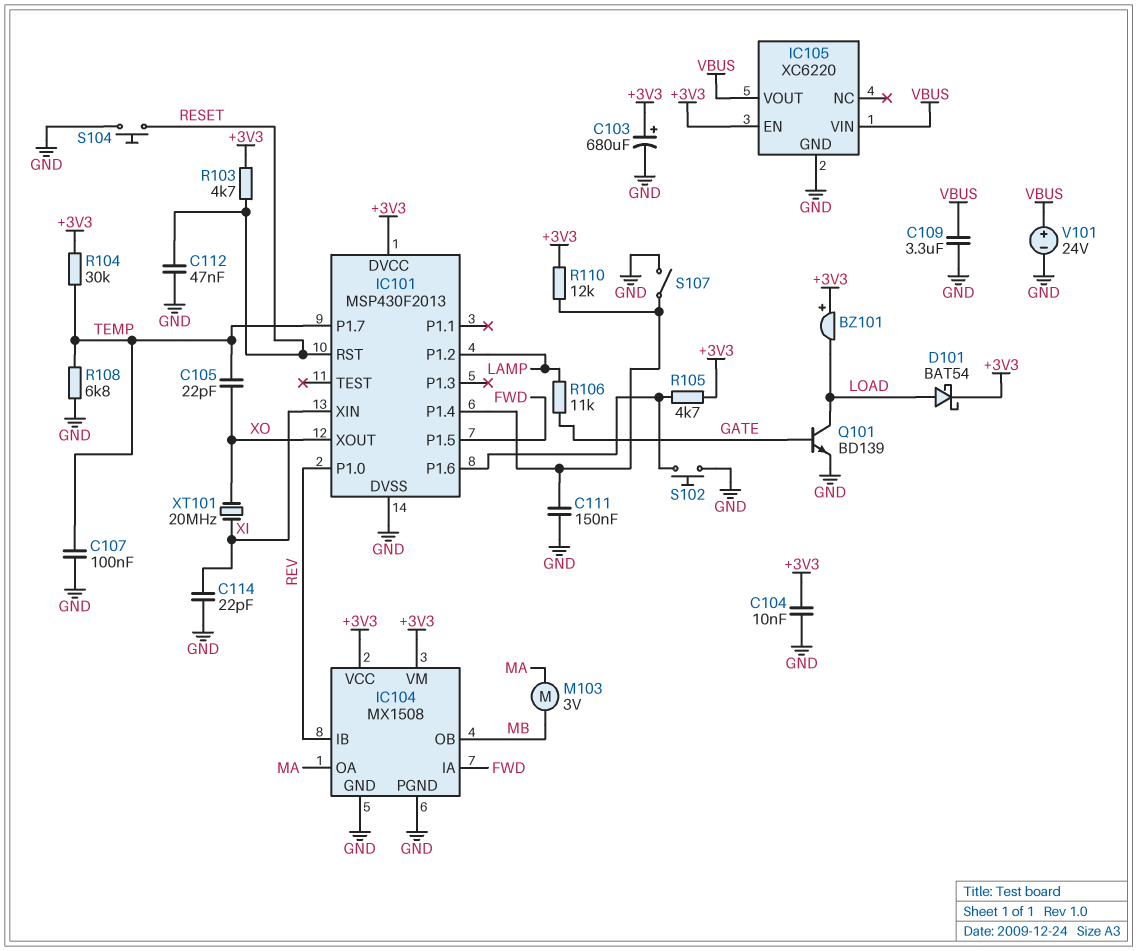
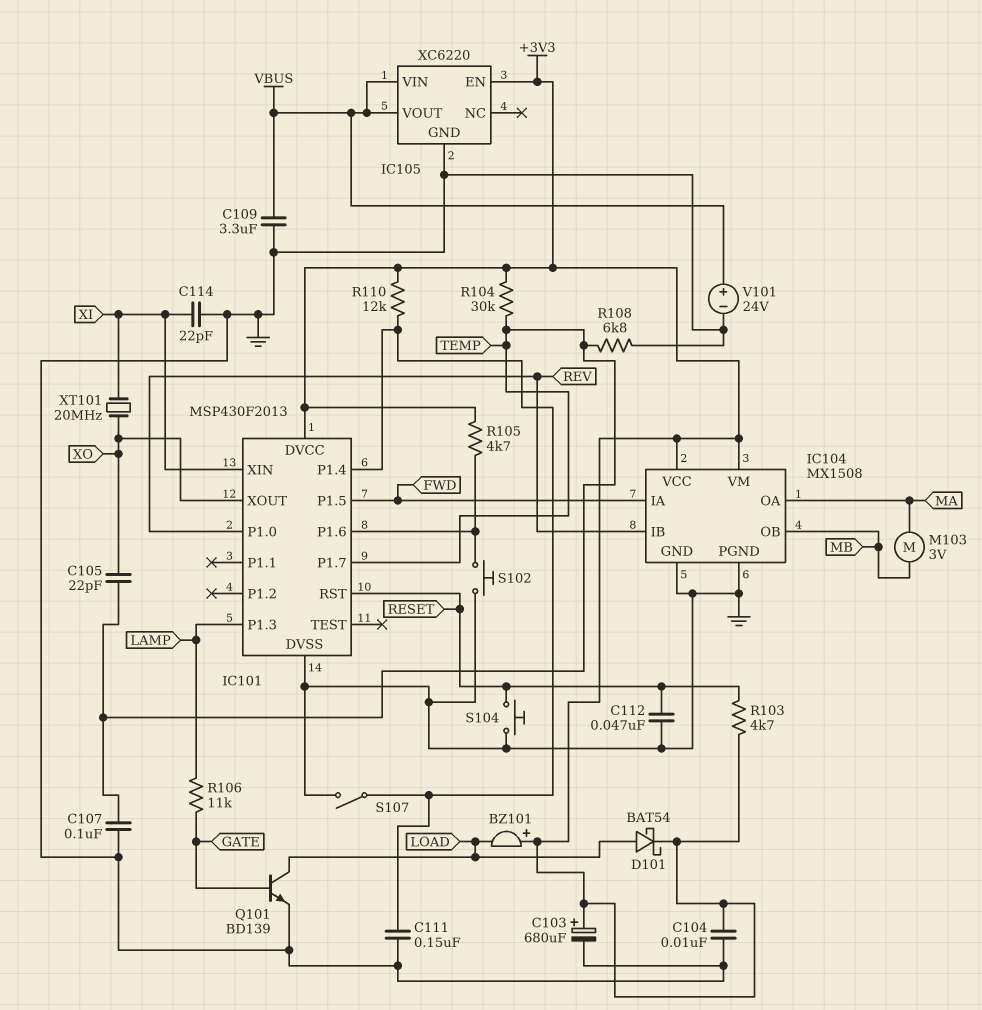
IC101 pin P1.2: LAMP -> none
IC101 pin P1.3: none -> LAMP

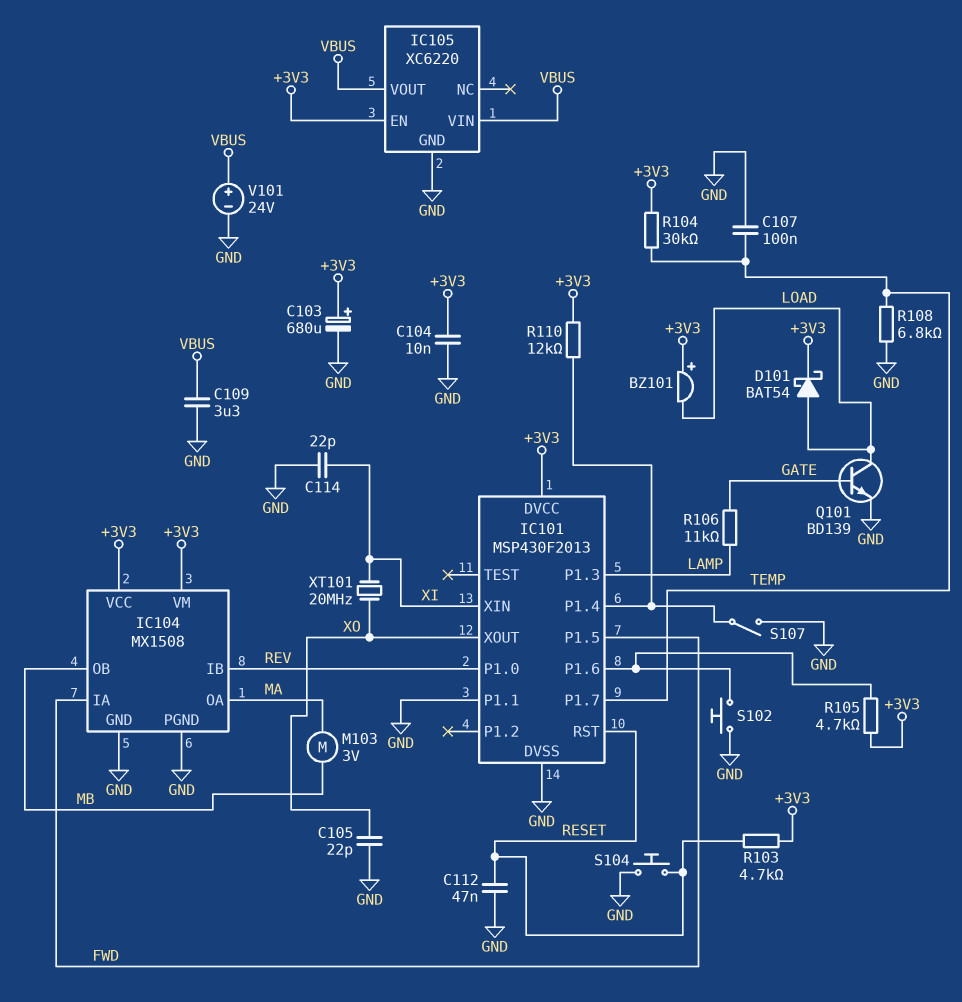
C105: 22pF (TEMP, XO) -> 22pF (GND, XO)
C111: 150nF (GND, IC101/P1.4) -> none
IC101 pin P1.1: none -> GND

